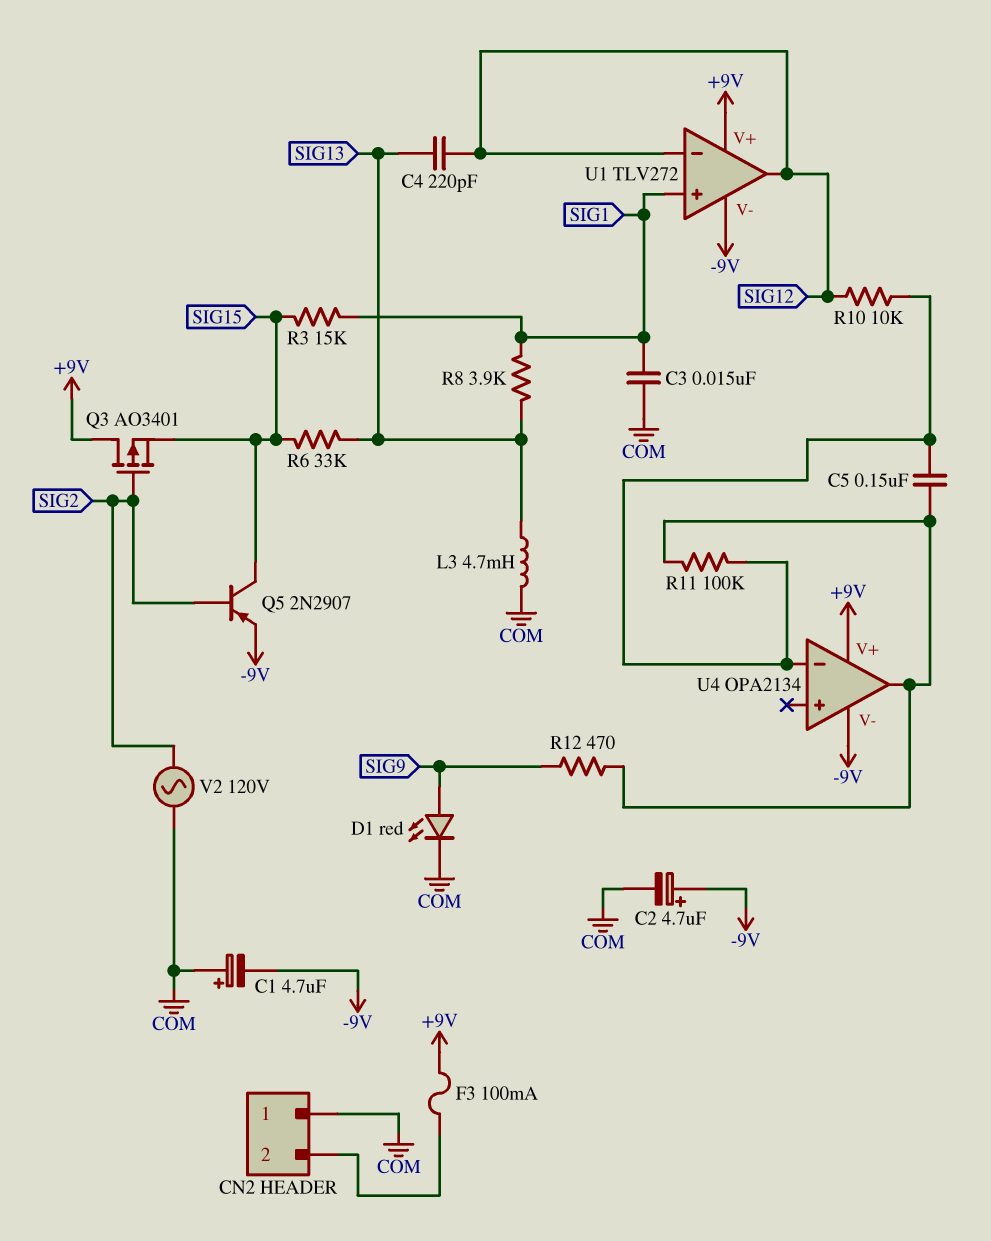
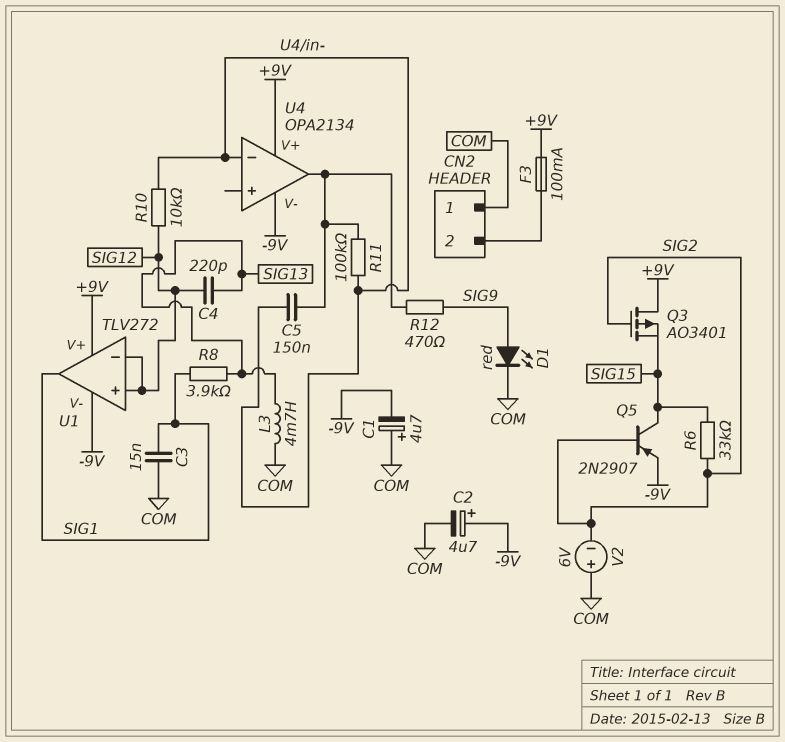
R3: 15k (SIG1, SIG15) -> none
R6: 33k (SIG13, SIG15) -> 33k (SIG2, SIG15)
U1 pin in+: SIG1 -> SIG12
U1 pin out: SIG12 -> SIG1
V2: AC 120V (COM, SIG2) -> 6V (plus COM, minus SIG2)

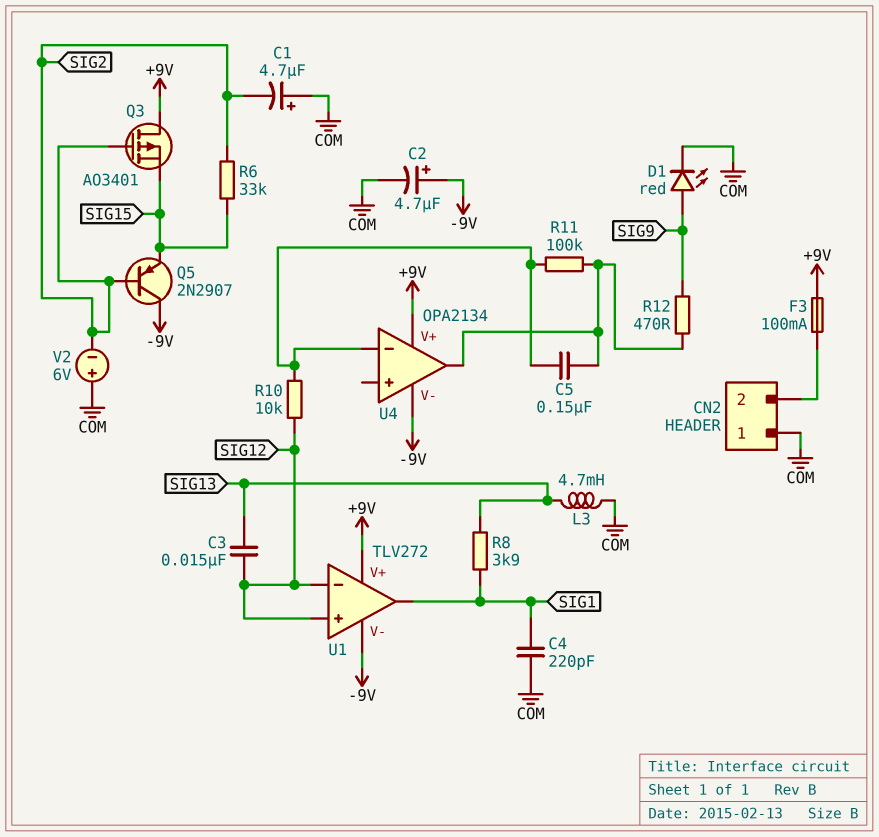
C1: 4.7uF (plus COM, minus -9V) -> 4.7uF (plus COM, minus SIG2)
C3: 15nF (COM, SIG1) -> 15nF (SIG12, SIG13)
C4: 220pF (SIG12, SIG13) -> 220pF (COM, SIG1)
Q5: PNP 2N2907 (B SIG2, C SIG15, E -9V) -> PNP 2N2907 (B SIG2, C -9V, E SIG15)

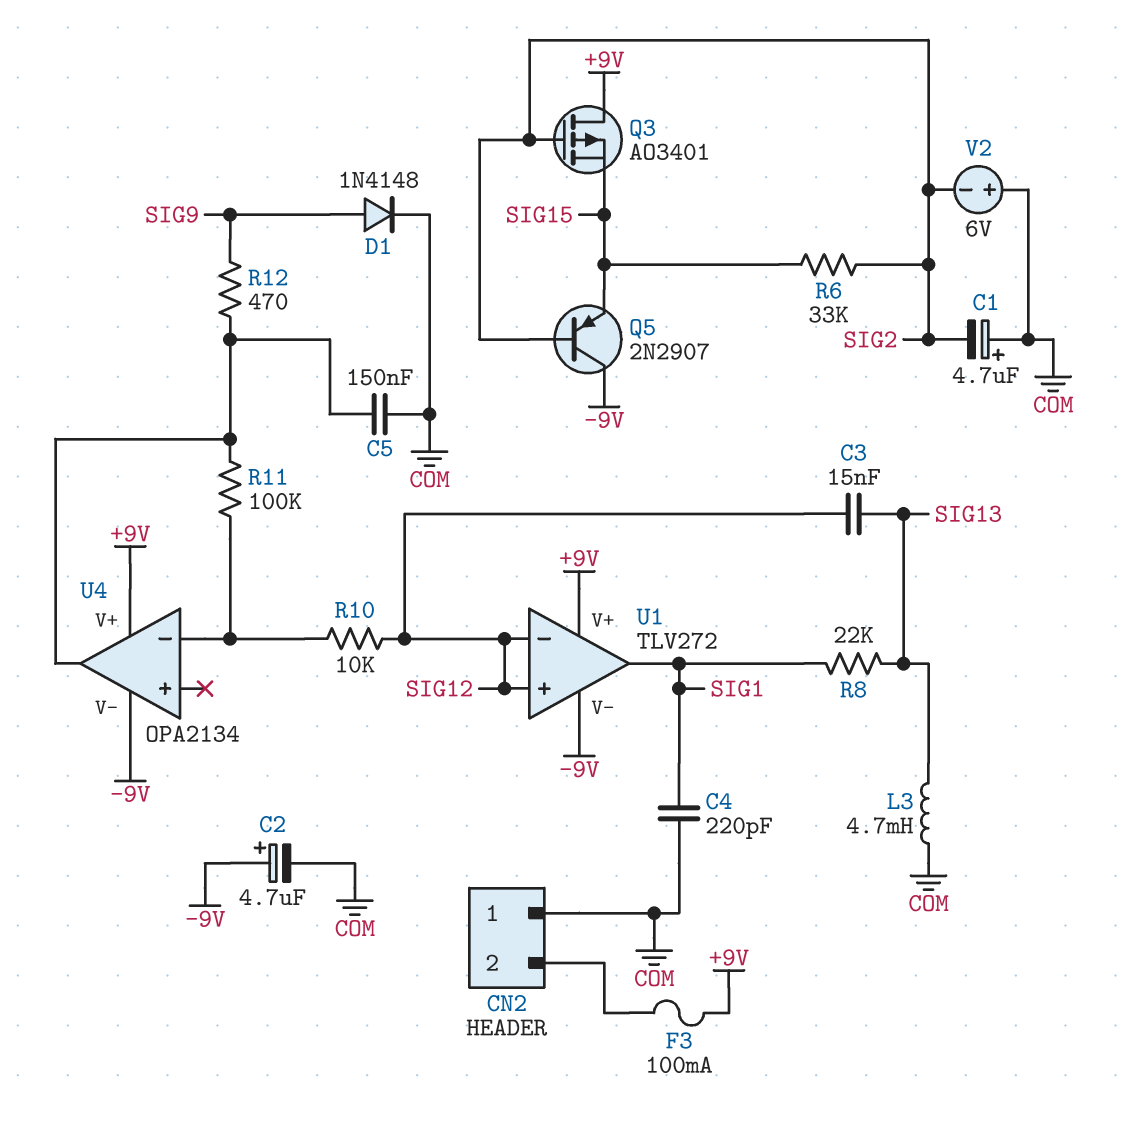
C5: 150nF (U4/in-, U4/out) -> 150nF (COM, U4/out)
D1: LED red (A SIG9, K COM) -> diode 1N4148 (A SIG9, K COM)
R8: 3.9k (SIG1, SIG13) -> 22k (SIG1, SIG13)

